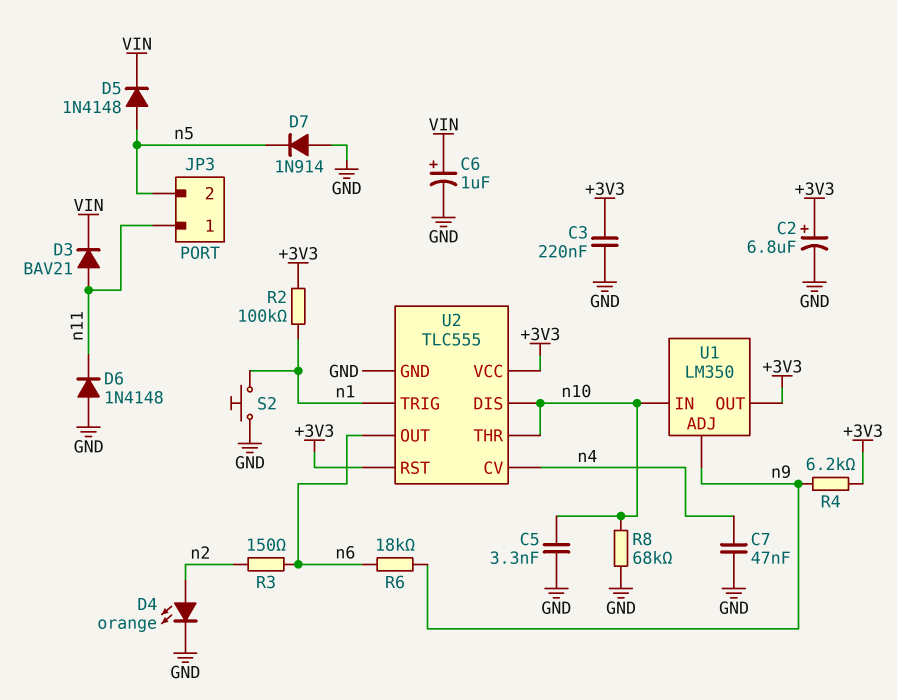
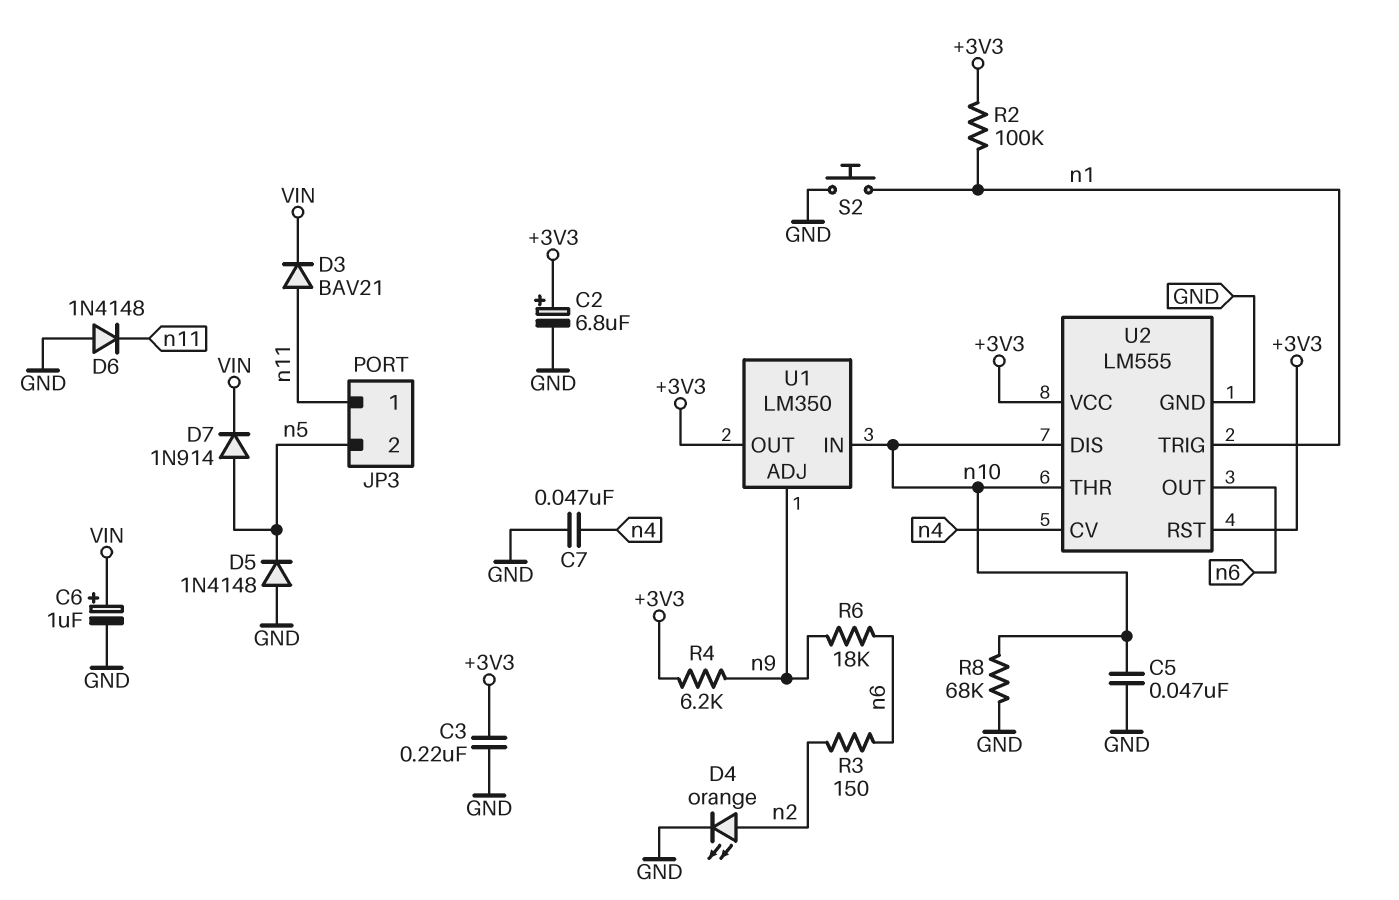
C5: 3.3nF (GND, n10) -> 47nF (GND, n10)
D5: diode 1N4148 (A n5, K VIN) -> diode 1N4148 (A GND, K n5)
D7: diode 1N914 (A GND, K n5) -> diode 1N914 (A n5, K VIN)
U2: TLC555 -> LM555

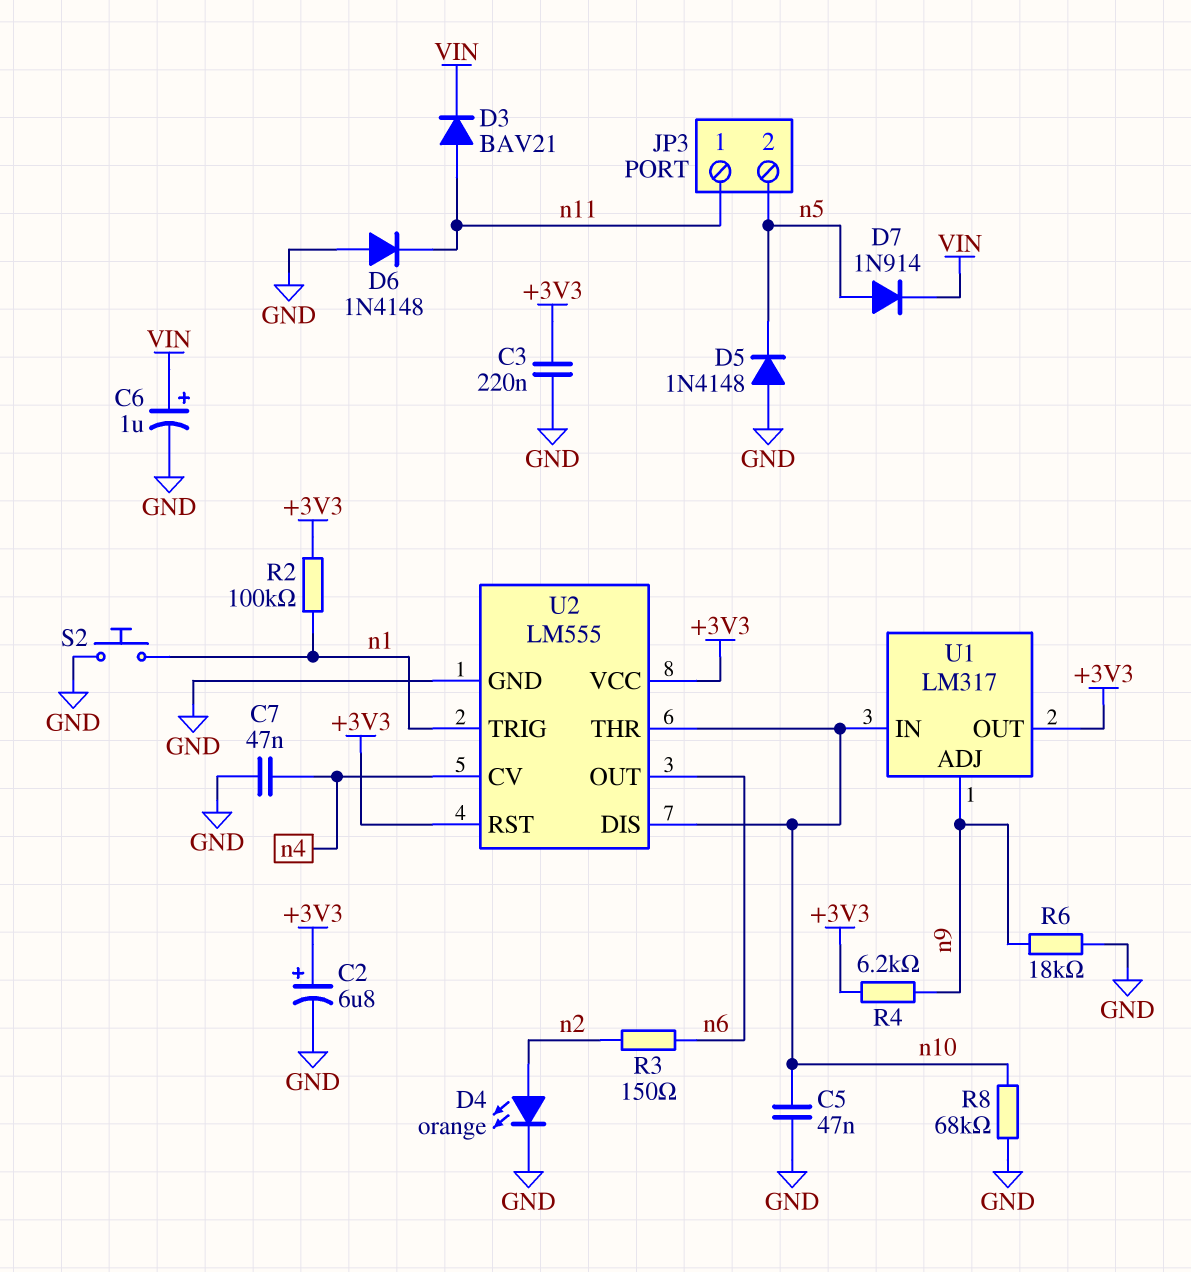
R6: 18k (n6, n9) -> 18k (GND, n9)
U1: LM350 -> LM317

